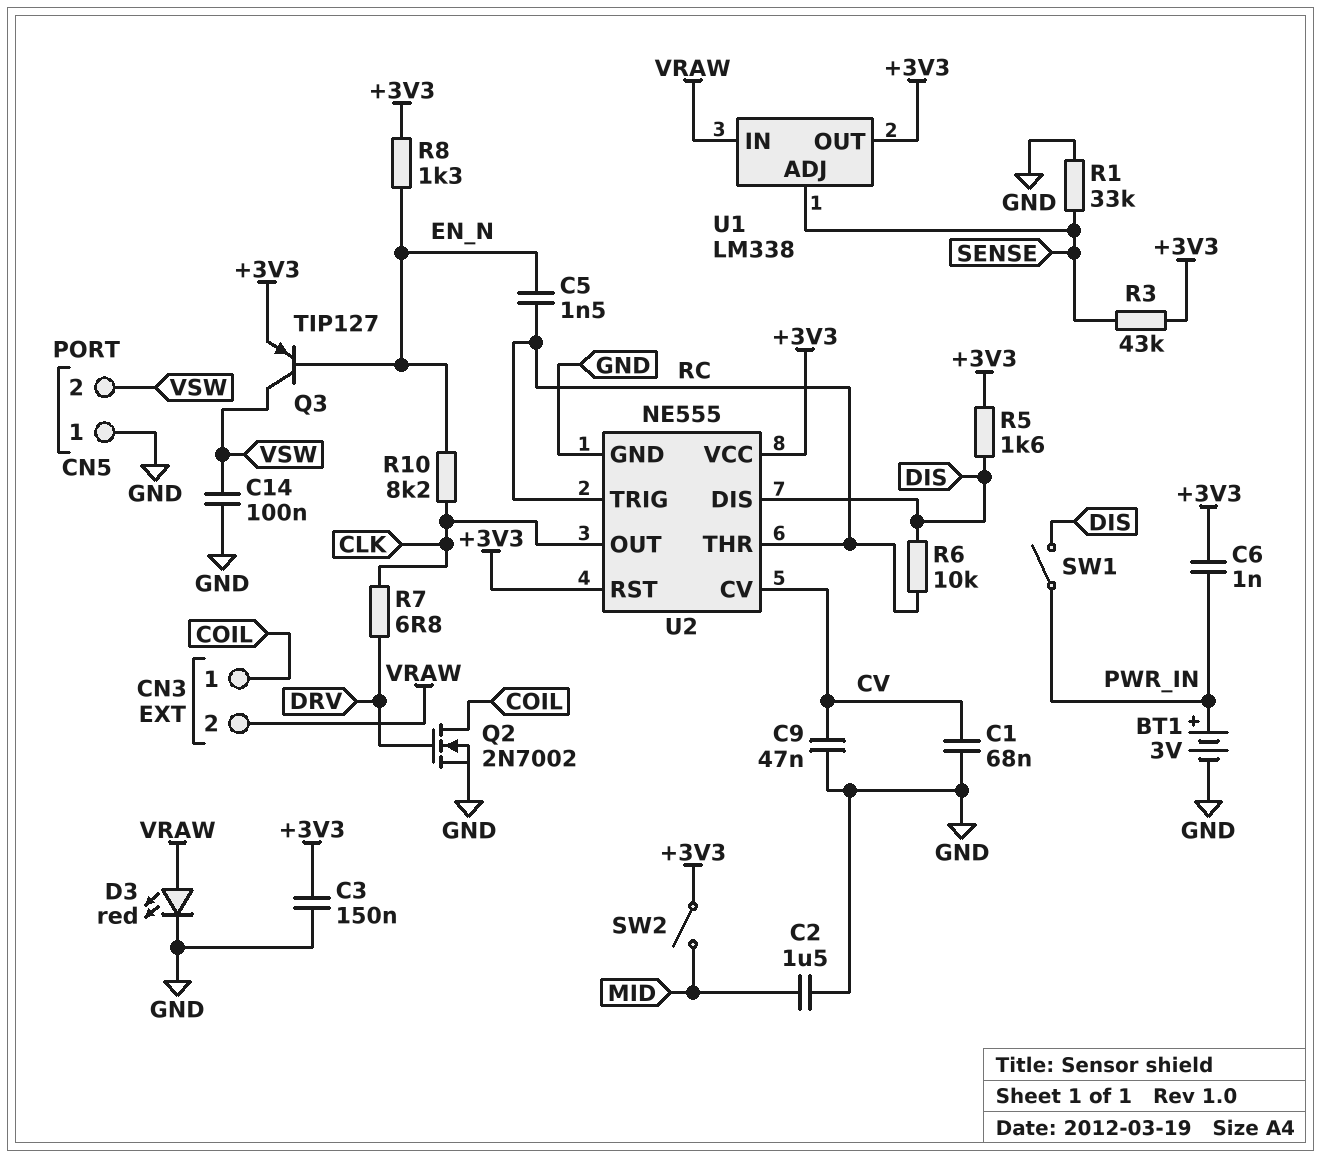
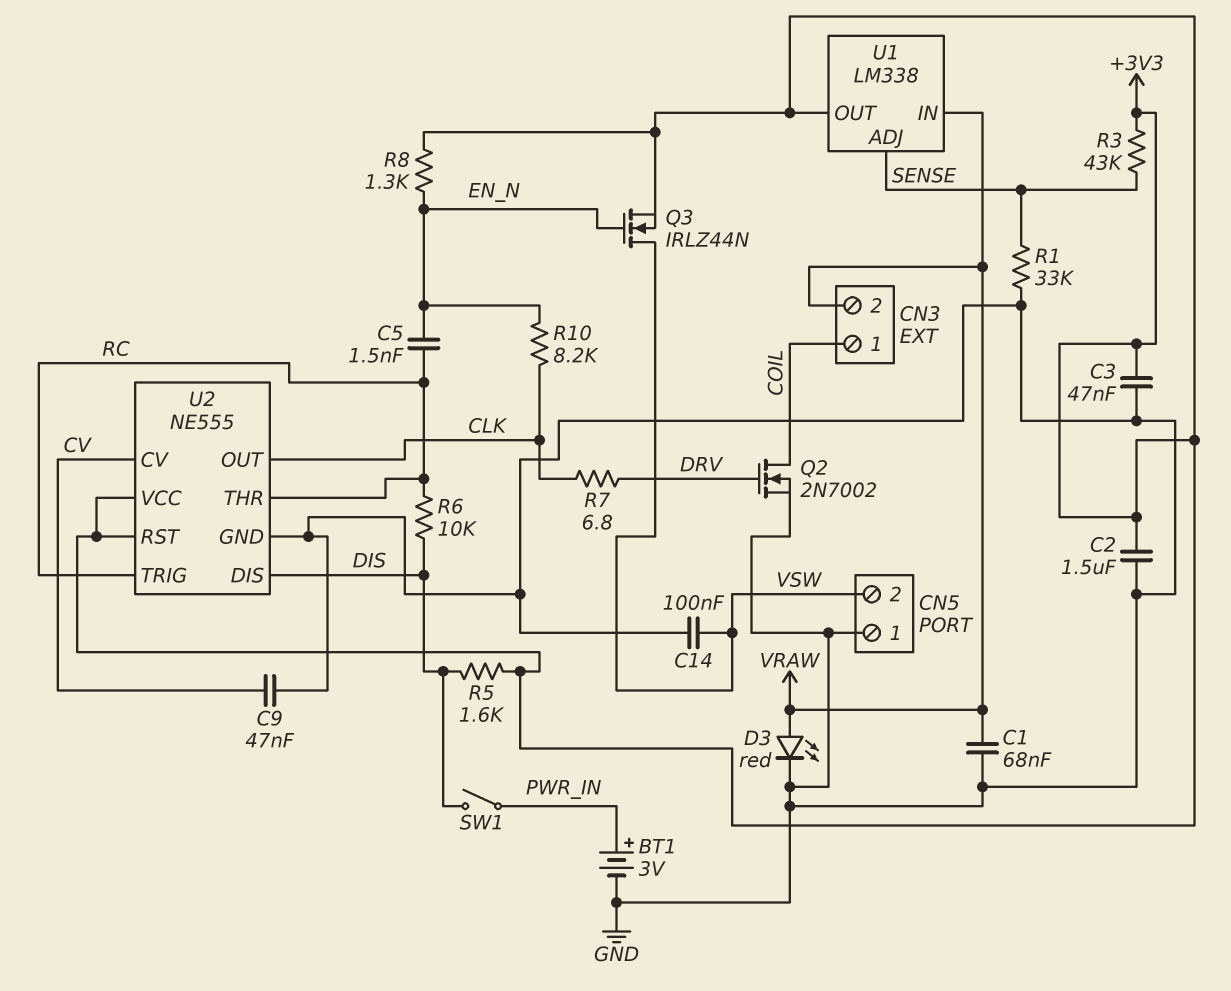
C1: 68nF (CV, GND) -> 68nF (GND, VRAW)
C2: 1.5uF (GND, MID) -> 1.5uF (+3V3, GND)
C3: 150nF (+3V3, GND) -> 47nF (+3V3, GND)
C6: 1nF (+3V3, PWR_IN) -> none
Q3: PNP TIP127 (B EN_N, C VSW, E +3V3) -> NMOS IRLZ44N (G EN_N, D VSW, S +3V3)
SW2: switch (+3V3, MID) -> none

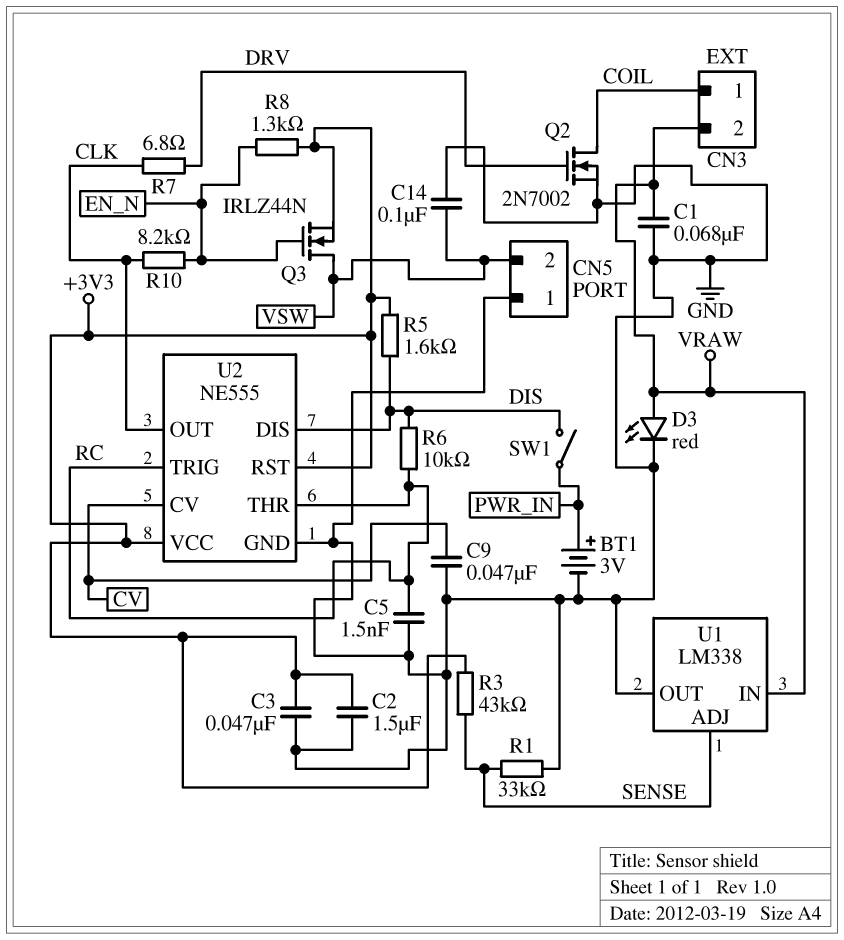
C5: 1.5nF (EN_N, RC) -> 1.5nF (GND, RC)
U1 pin OUT: +3V3 -> GND

